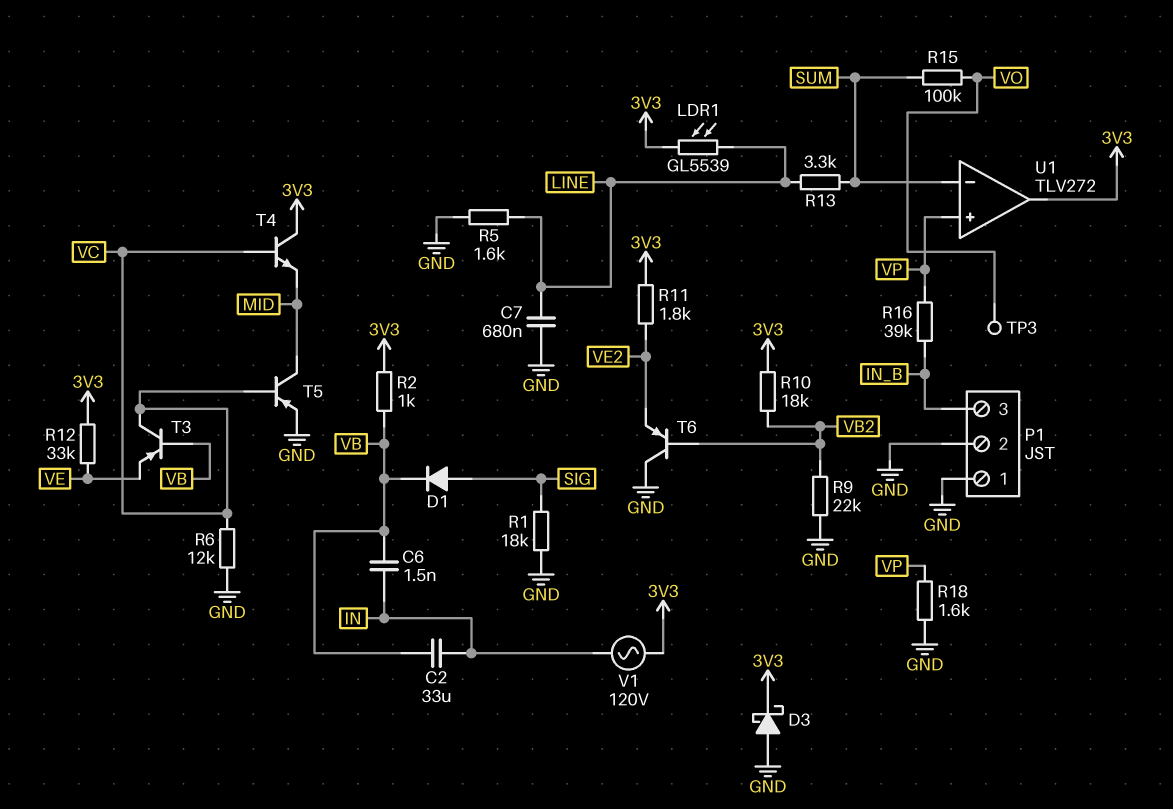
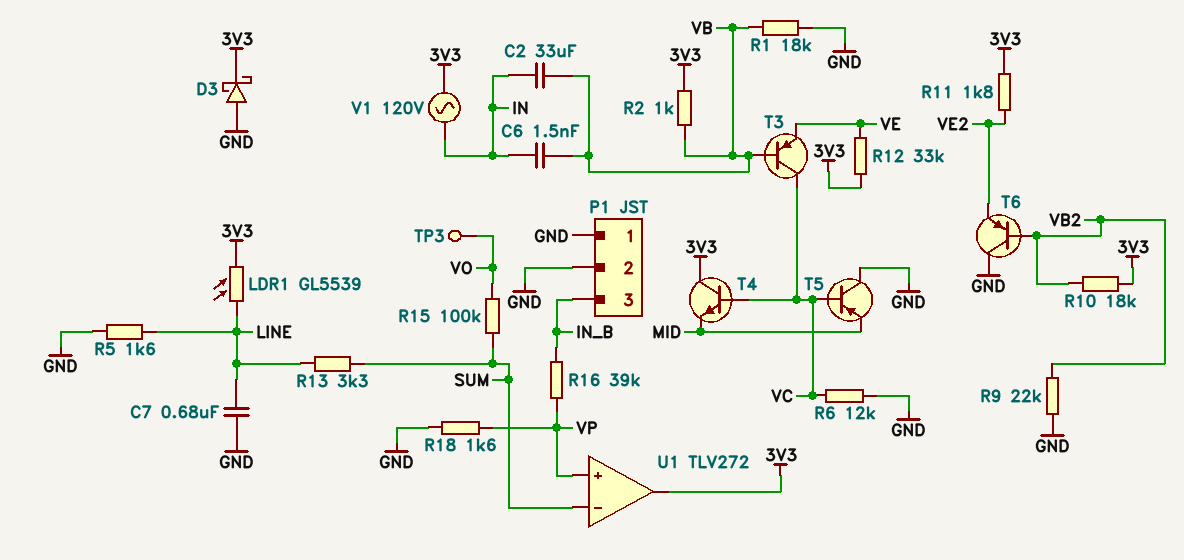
D1: diode (A SIG, K VB) -> none
R1: 18k (GND, SIG) -> 18k (GND, VB)
T5: PNP (B VC, C MID, E GND) -> PNP (B VC, C GND, E MID)

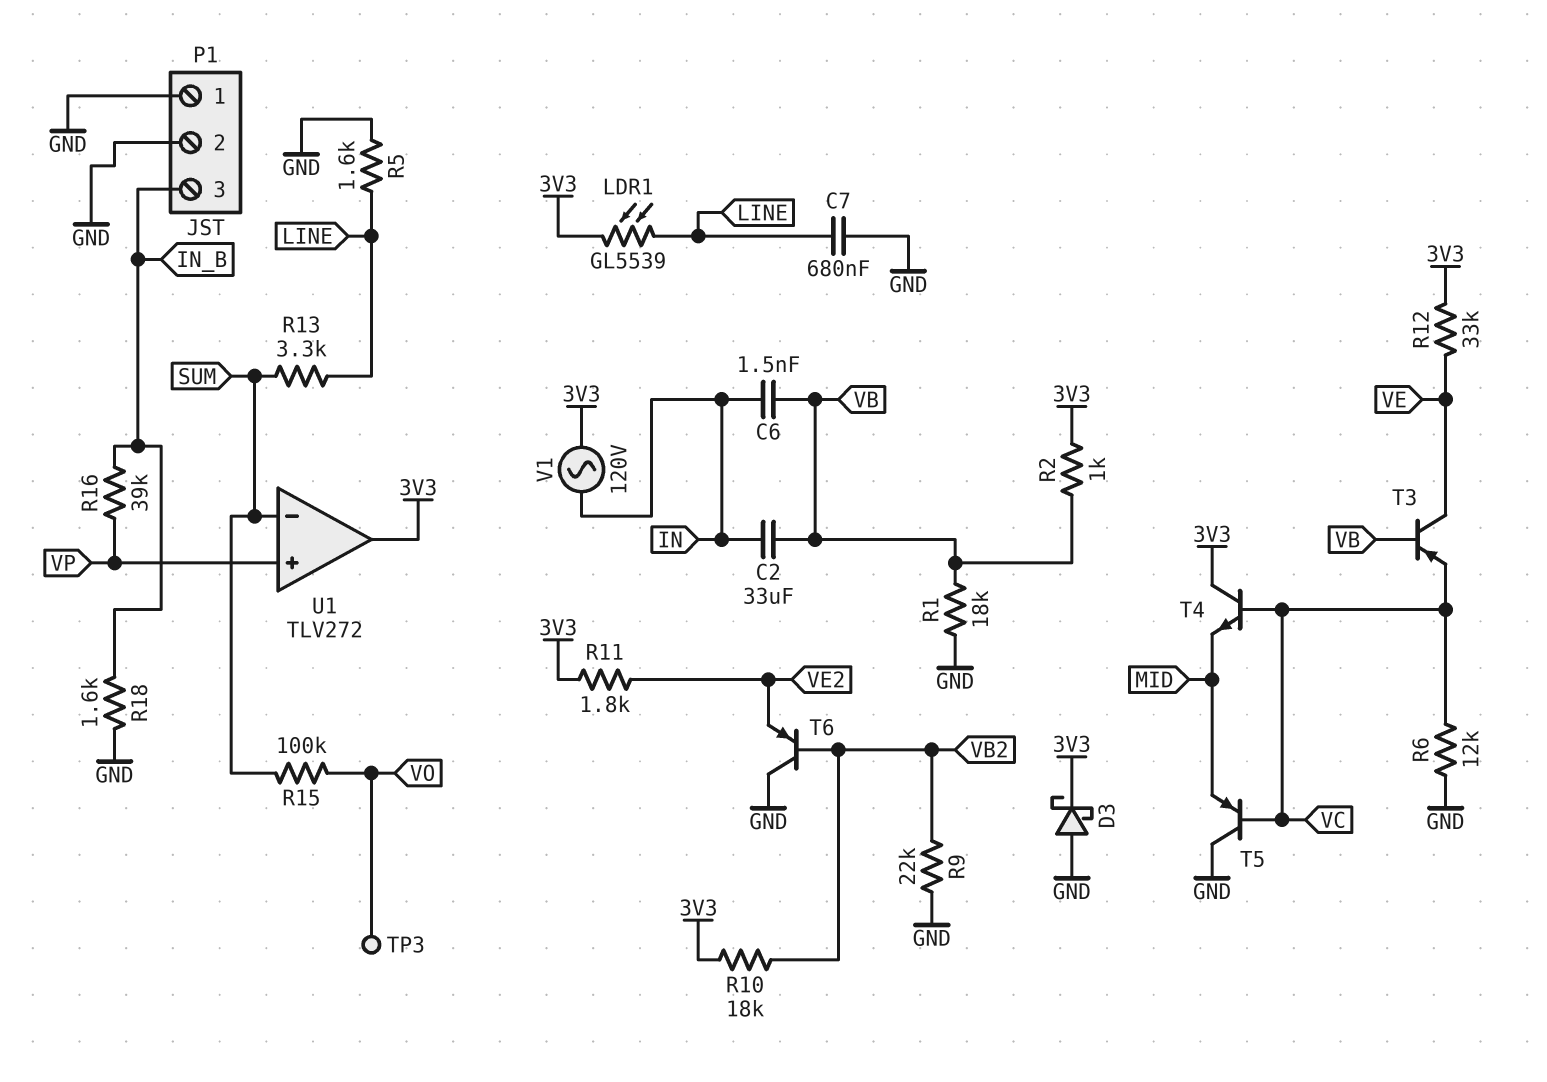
R18: 1.6k (GND, VP) -> 1.6k (GND, IN_B)
T3: PNP (B VB, C VC, E VE) -> PNP (B VB, C VE, E VC)

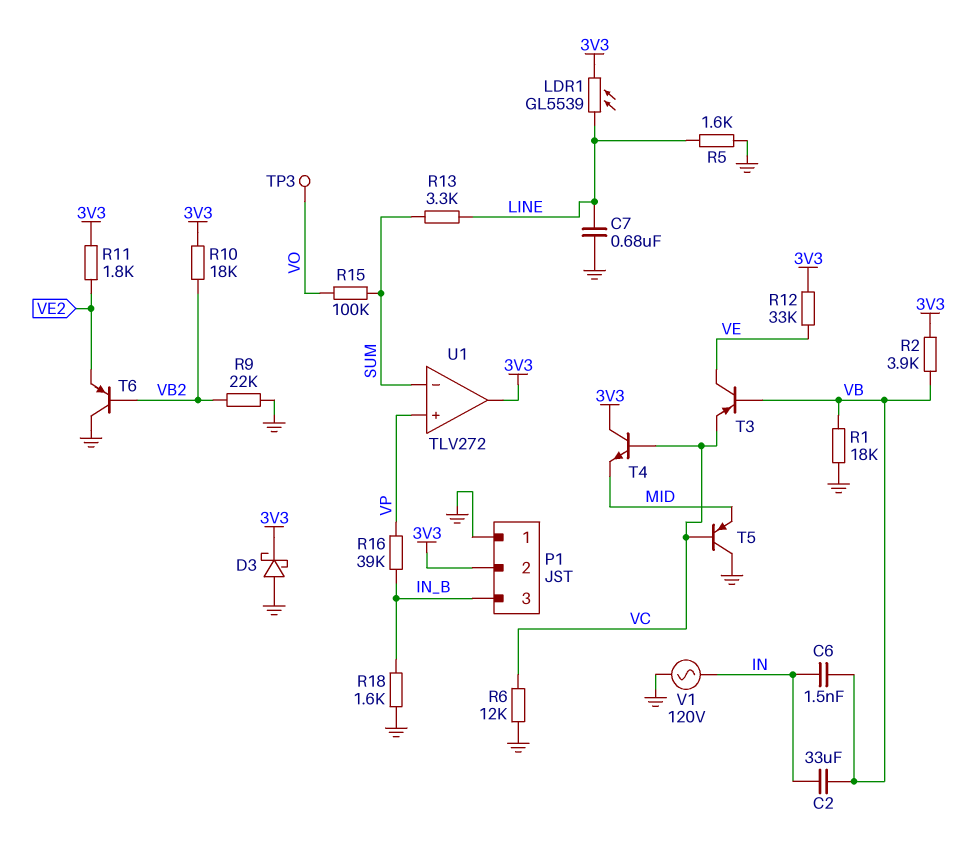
P1 pin 2: GND -> 3V3
R2: 1k (3V3, VB) -> 3.9k (3V3, VB)
V1: AC 120V (3V3, IN) -> AC 120V (GND, IN)

